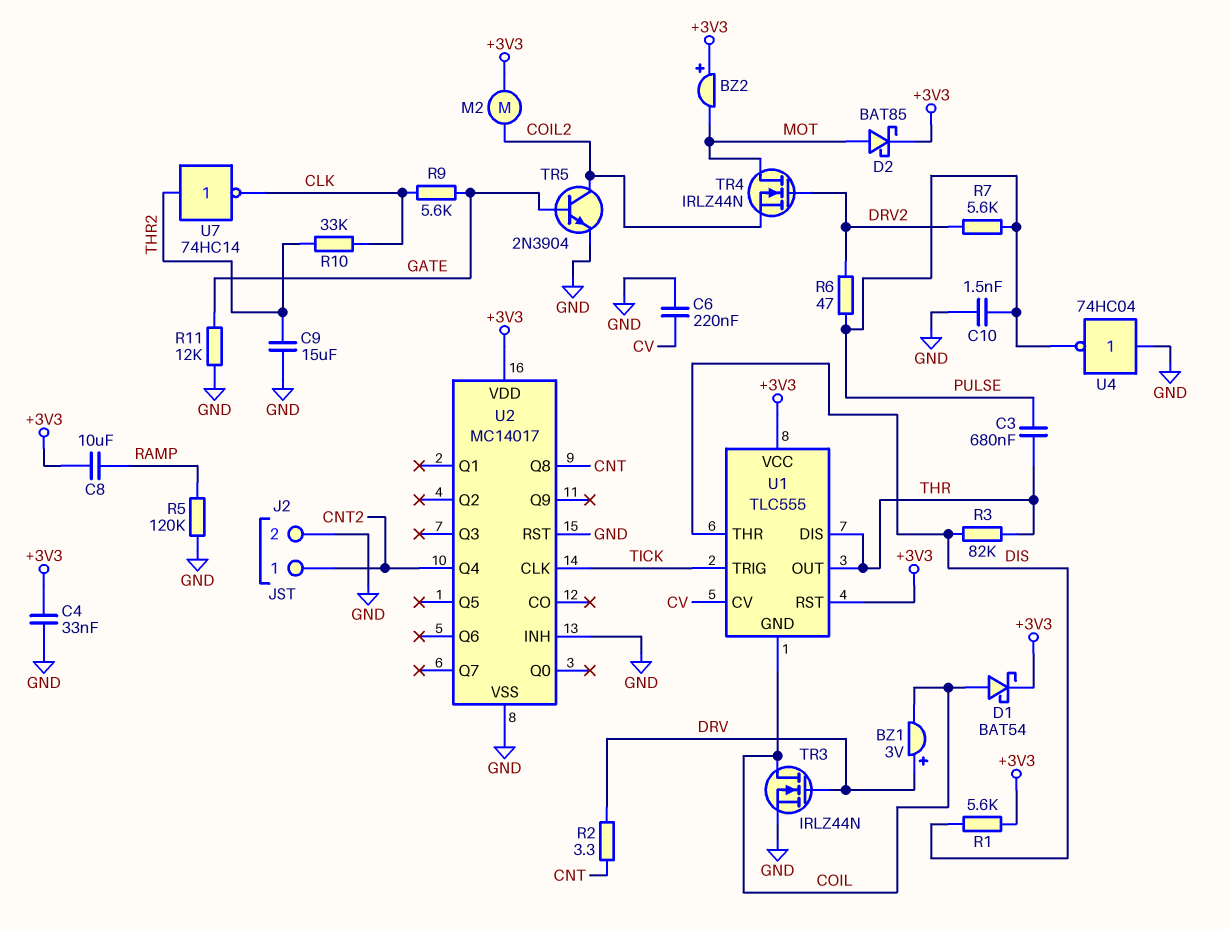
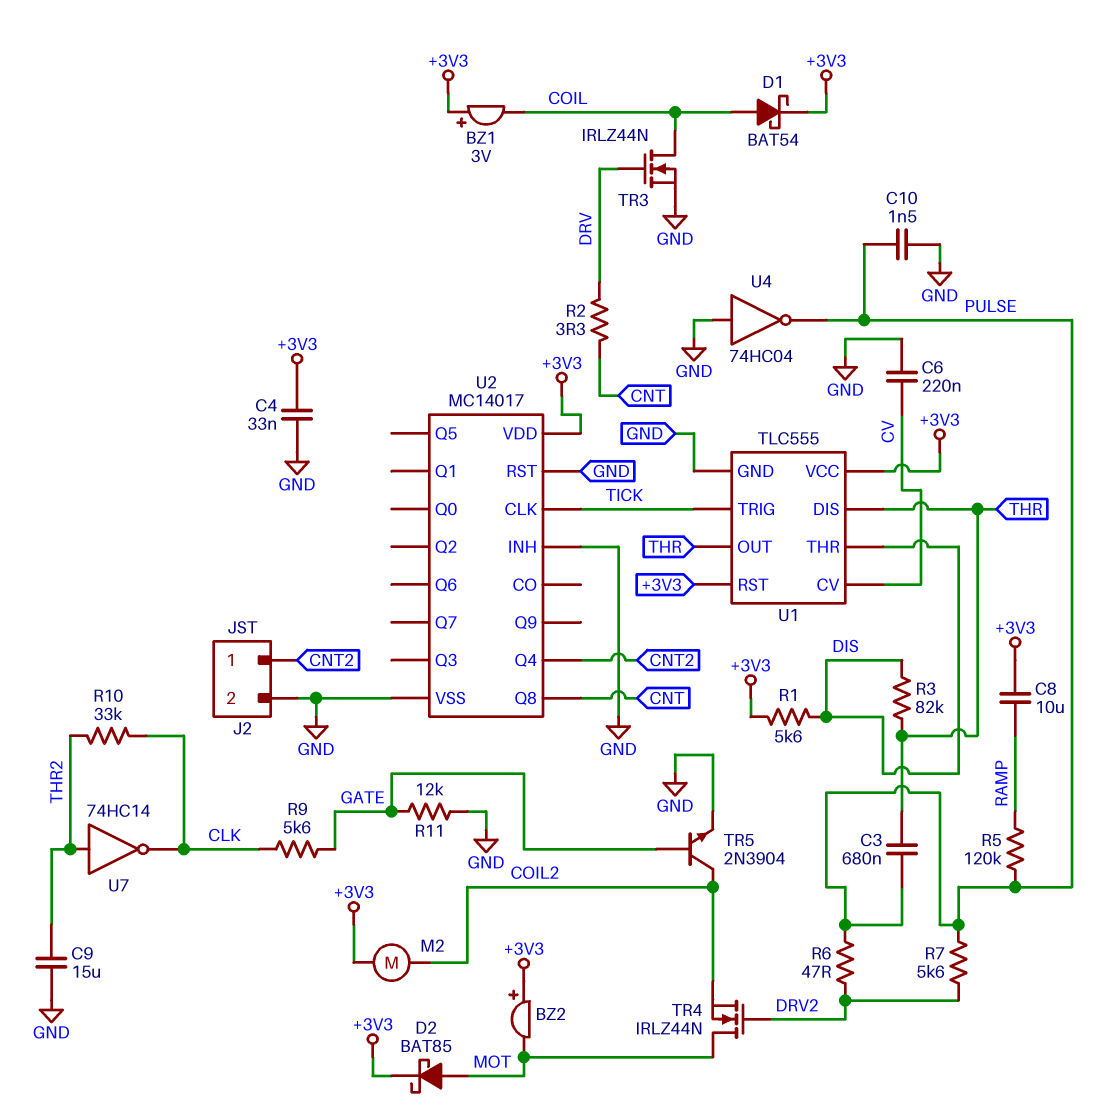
BZ1: buzzer 3V (plus DRV, minus COIL) -> buzzer 3V (plus +3V3, minus COIL)
R5: 120k (GND, RAMP) -> 120k (PULSE, RAMP)
U1 pin GND: COIL -> GND

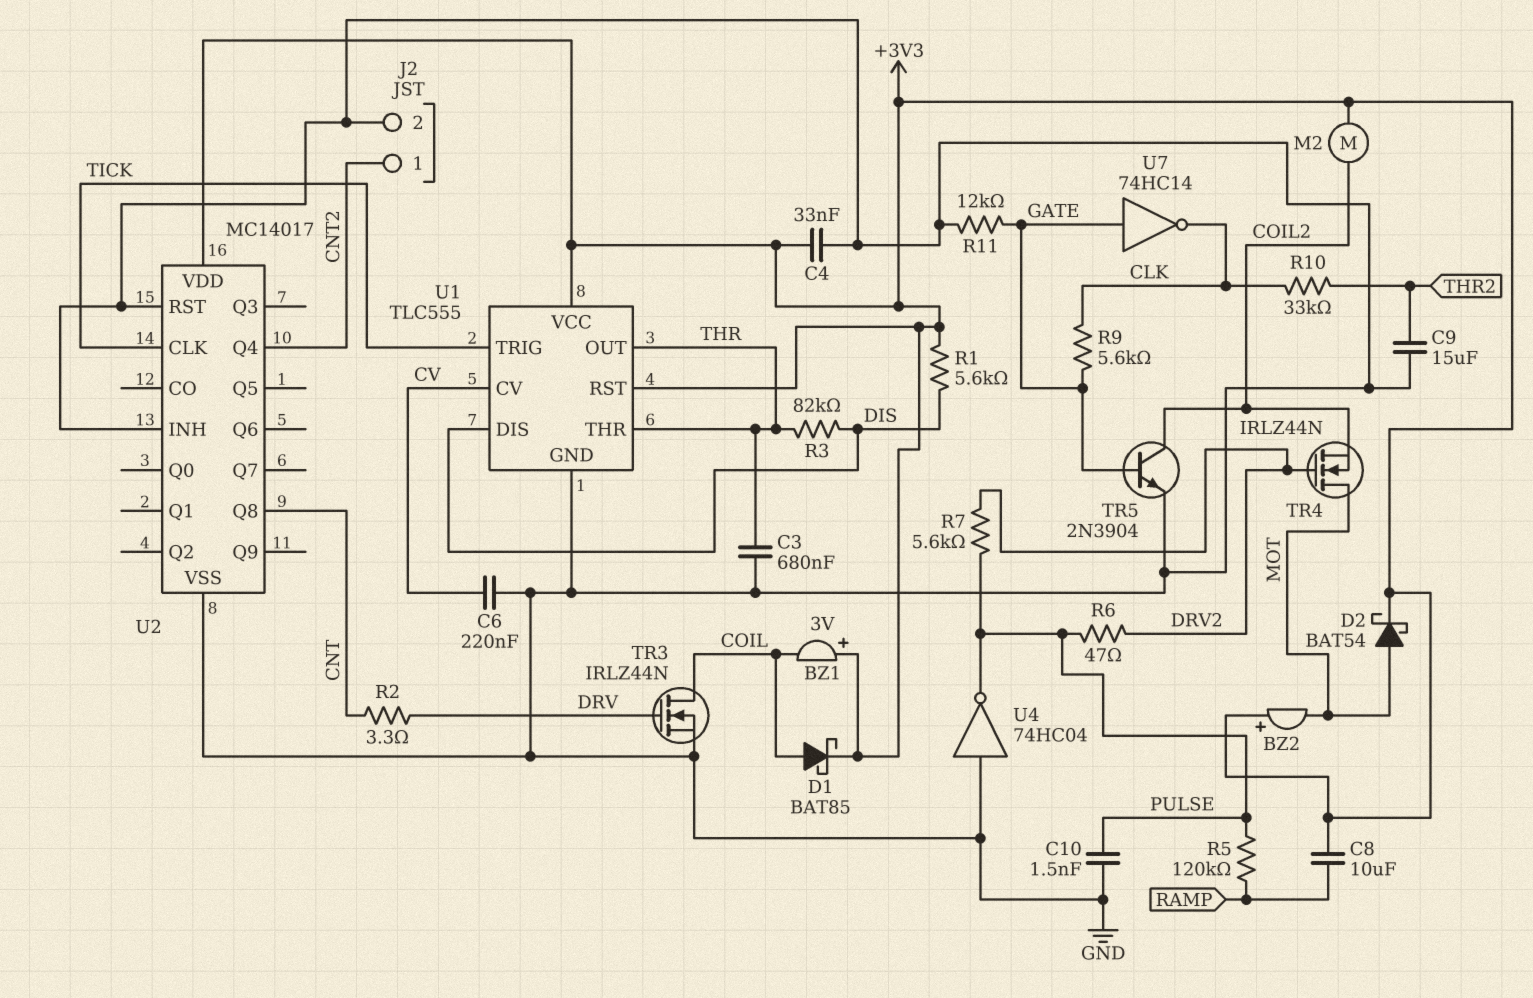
C3: 680nF (PULSE, THR) -> 680nF (GND, THR)
D1: schottky BAT54 (A COIL, K +3V3) -> schottky BAT85 (A COIL, K +3V3)
D2: schottky BAT85 (A MOT, K +3V3) -> schottky BAT54 (A MOT, K +3V3)
U1 pin DIS: THR -> DIS
U1 pin THR: DIS -> THR
U7: NOT 74HC14 (in THR2, out CLK) -> NOT 74HC14 (in GATE, out CLK)

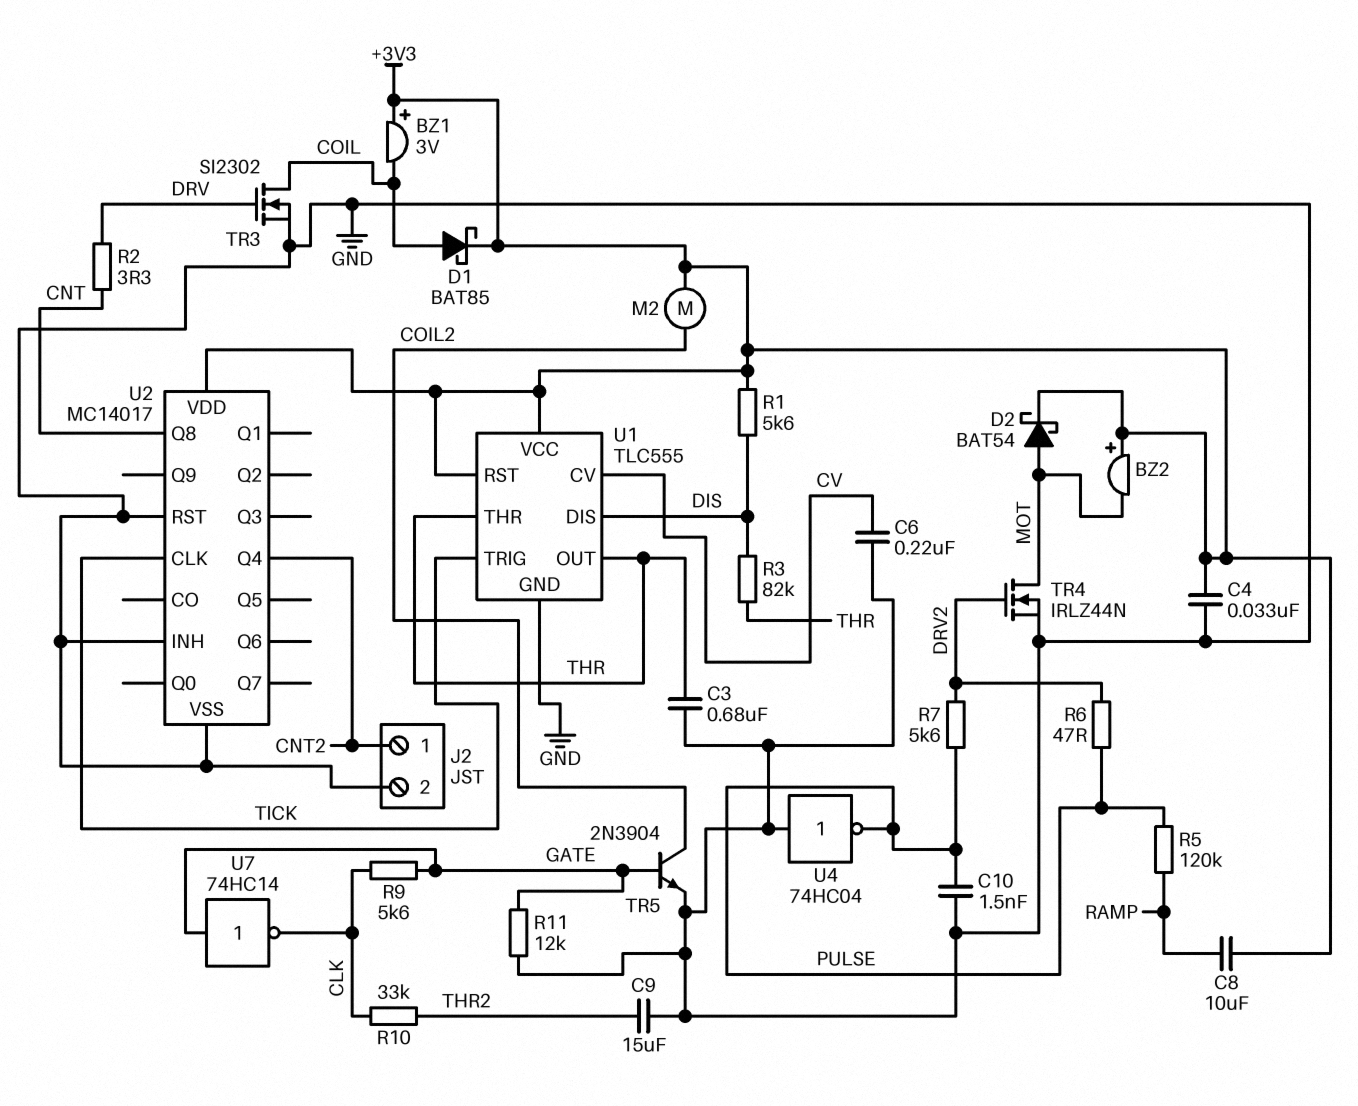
TR3: NMOS IRLZ44N (G DRV, D COIL, S GND) -> NMOS SI2302 (G DRV, D COIL, S GND)
TR4: NMOS IRLZ44N (G DRV2, D MOT, S COIL2) -> NMOS IRLZ44N (G DRV2, D MOT, S GND)

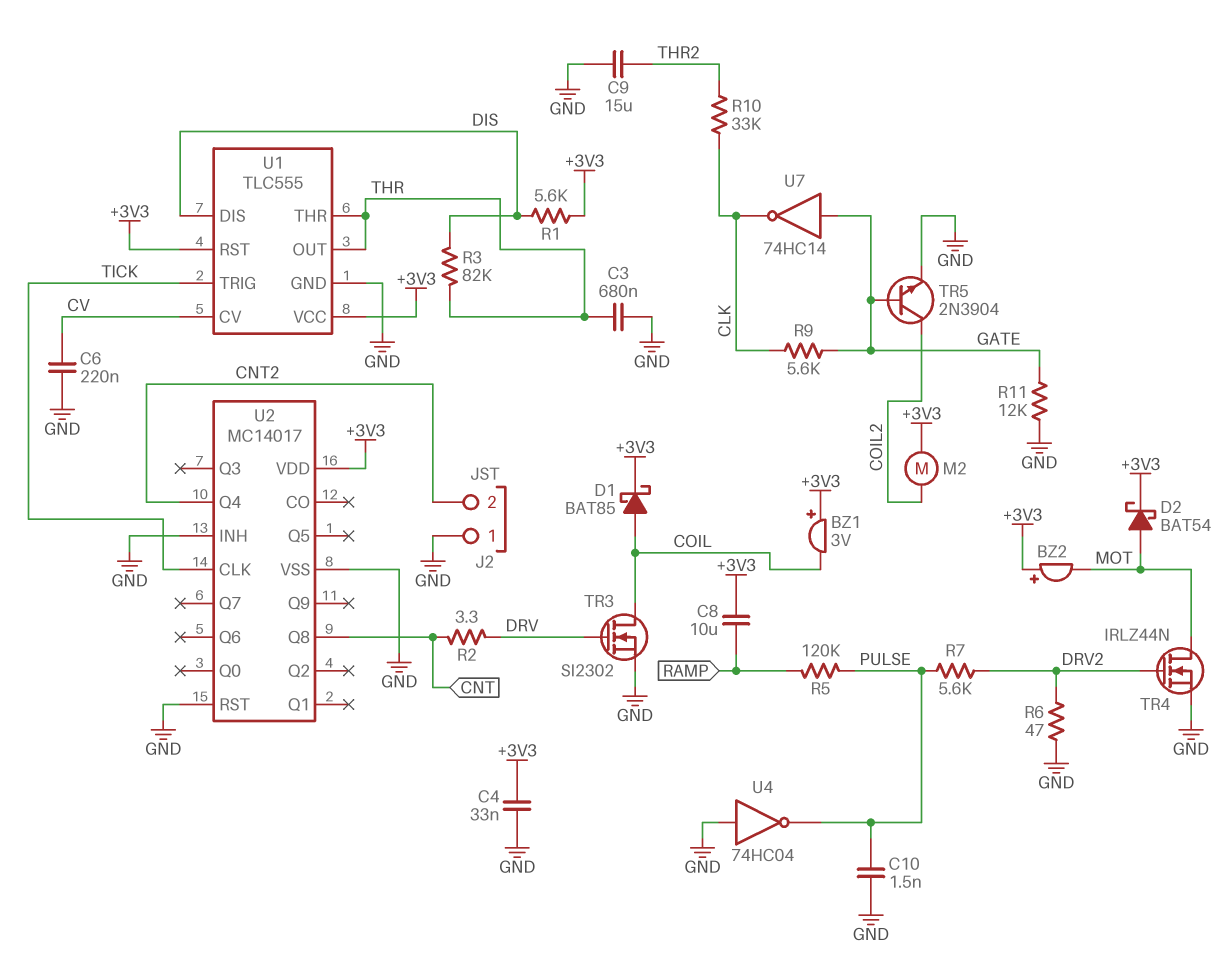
J2 pin 1: CNT2 -> GND
J2 pin 2: GND -> CNT2
R6: 47 (DRV2, PULSE) -> 47 (DRV2, GND)

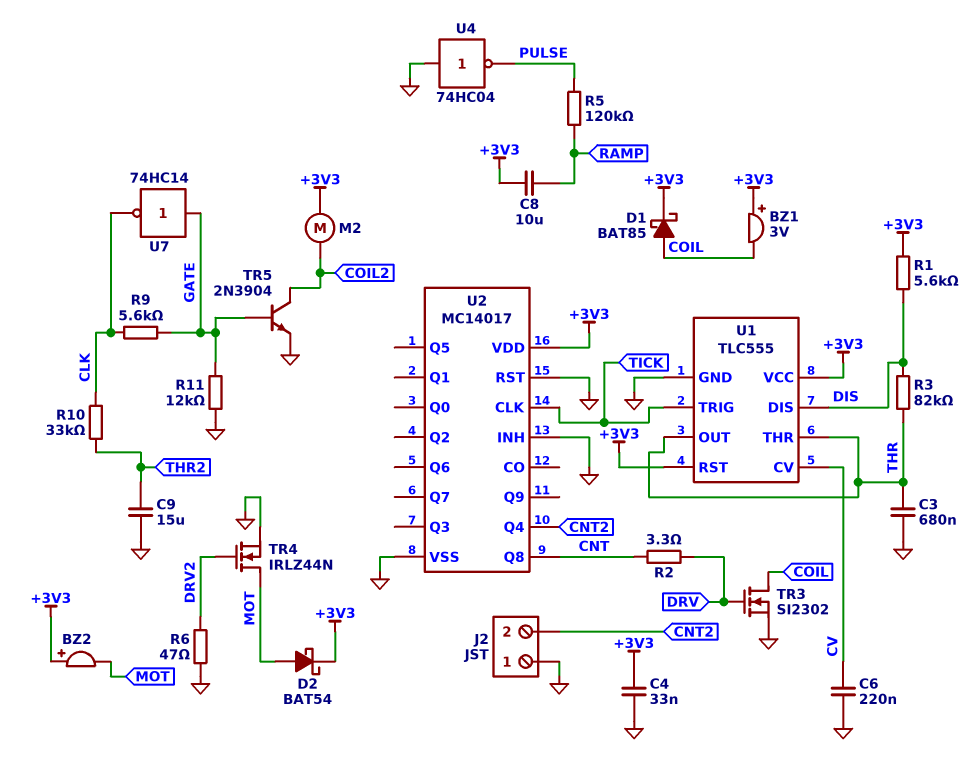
C10: 1.5nF (GND, PULSE) -> none
R7: 5.6k (DRV2, PULSE) -> none

